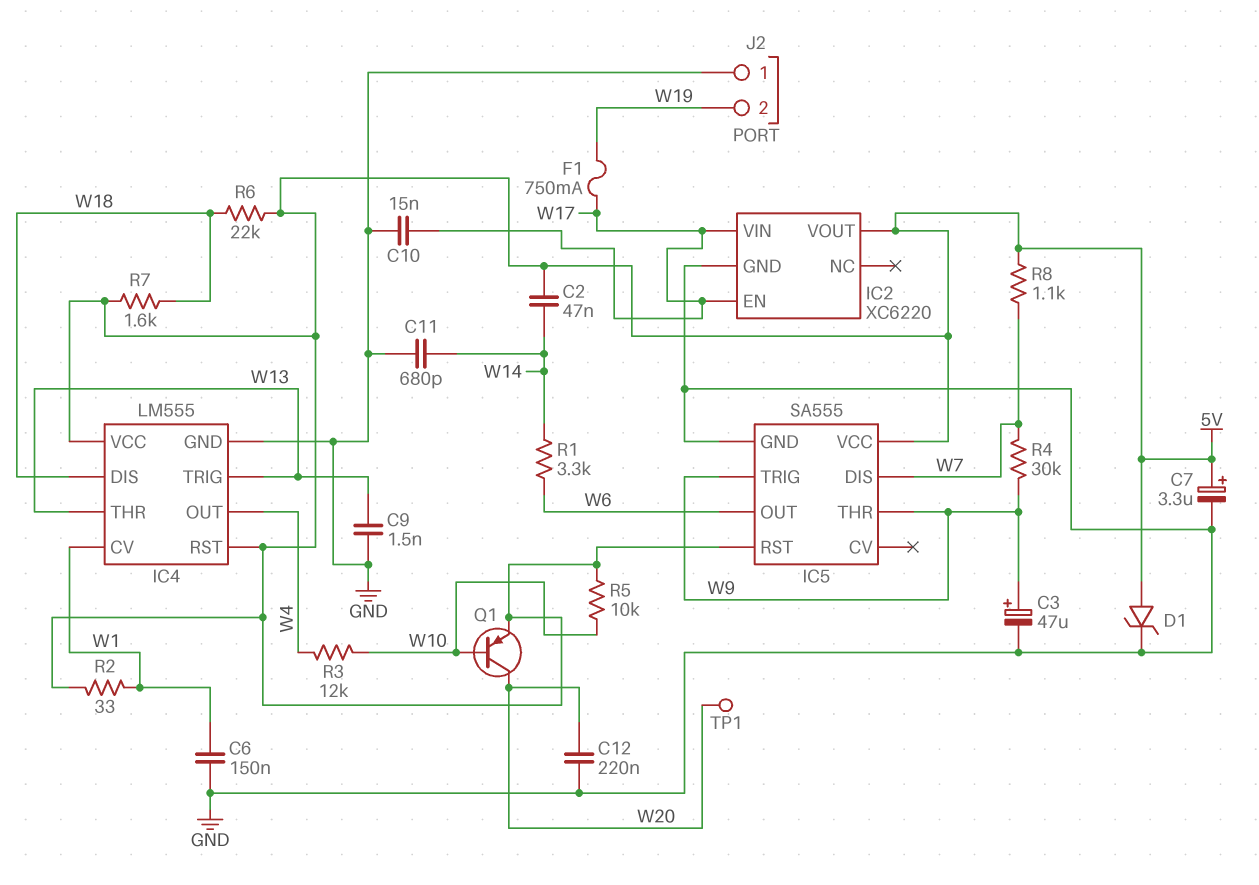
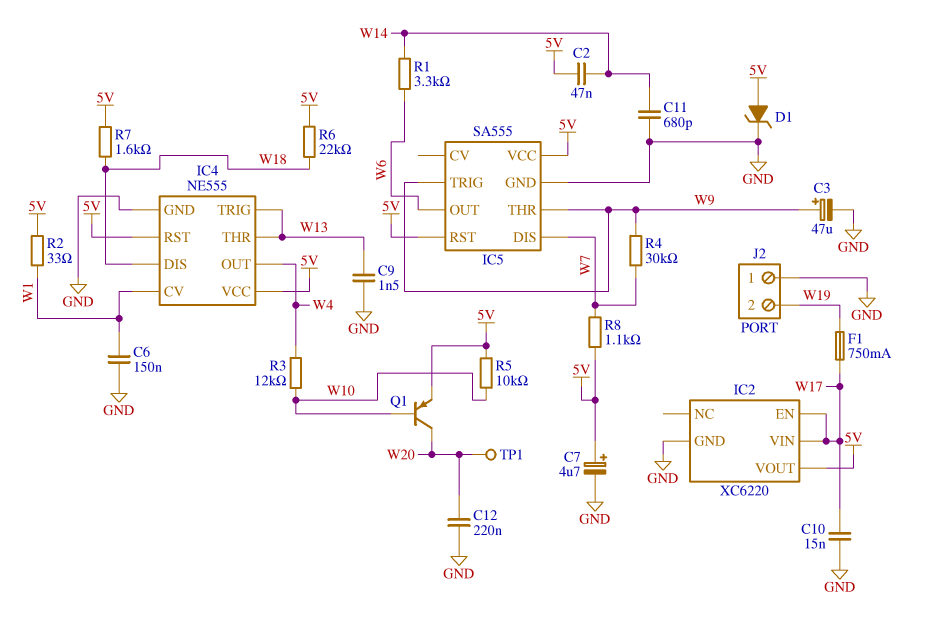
C7: 3.3uF (plus 5V, minus GND) -> 4.7uF (plus 5V, minus GND)
IC4: LM555 -> NE555

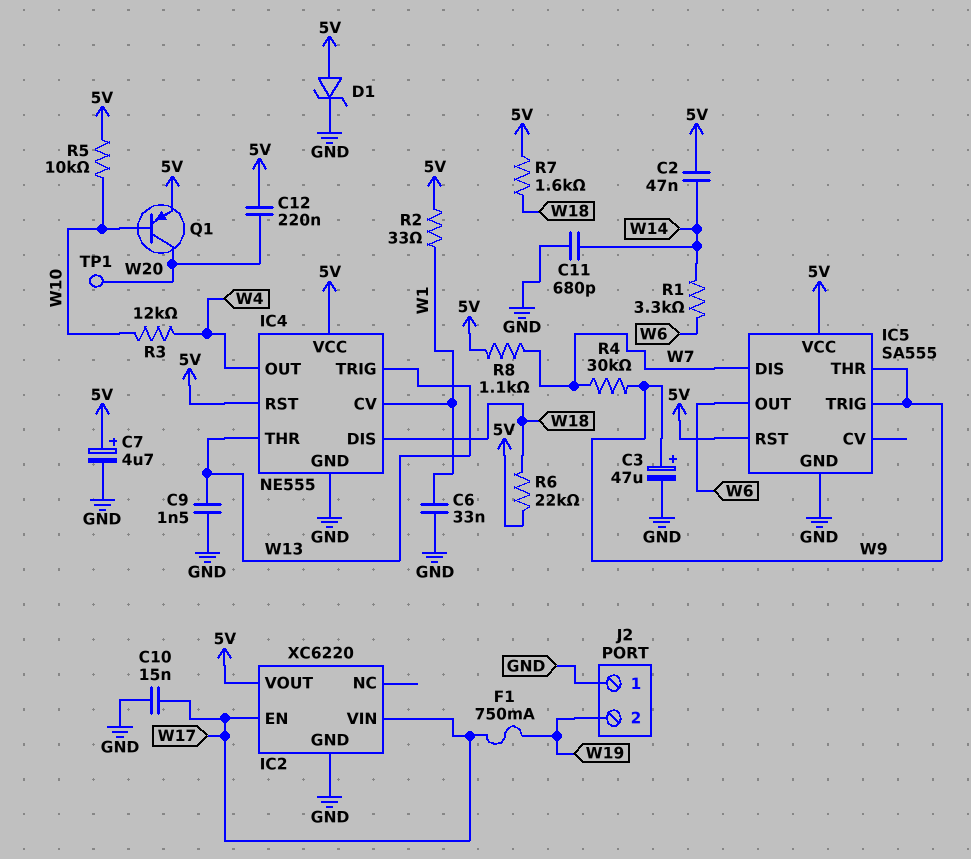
C6: 150nF (GND, W1) -> 33nF (GND, W1)
C12: 220nF (GND, W20) -> 220nF (5V, W20)

